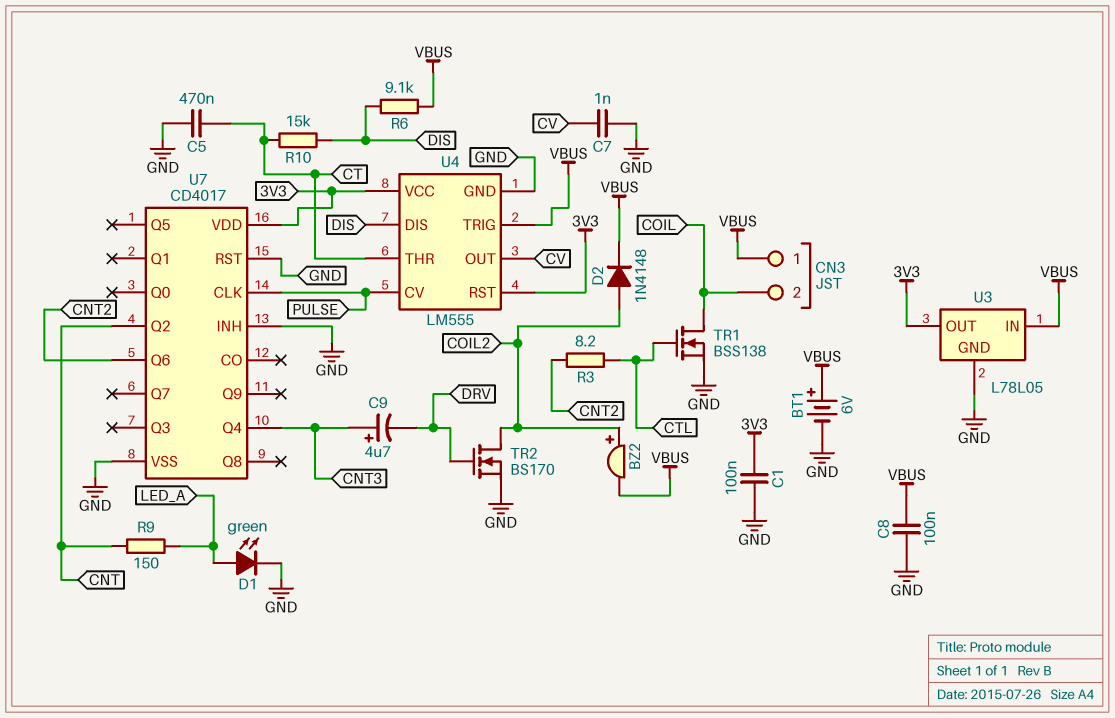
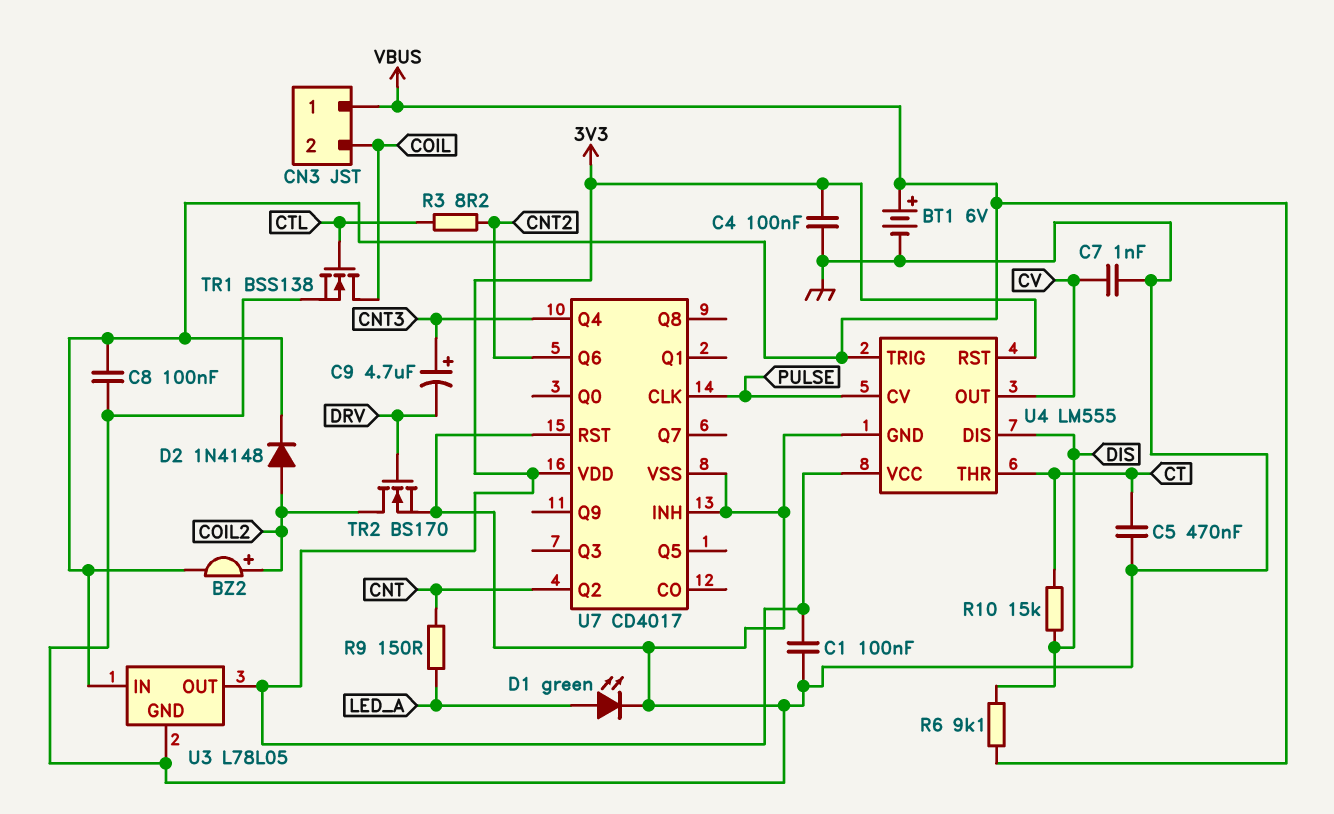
C4: none -> 100nF (3V3, GND)

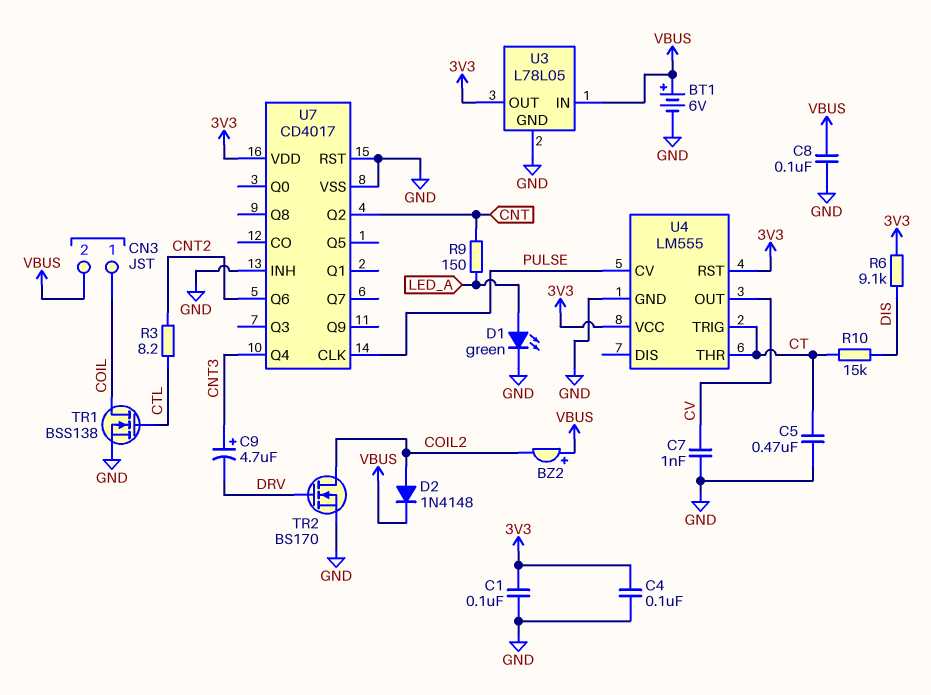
BZ2: buzzer (plus COIL2, minus VBUS) -> buzzer (plus VBUS, minus COIL2)
CN3 pin 1: VBUS -> COIL
CN3 pin 2: COIL -> VBUS
R6: 9.1k (DIS, VBUS) -> 9.1k (3V3, DIS)
U4 pin DIS: DIS -> none
U4 pin TRIG: VBUS -> CT

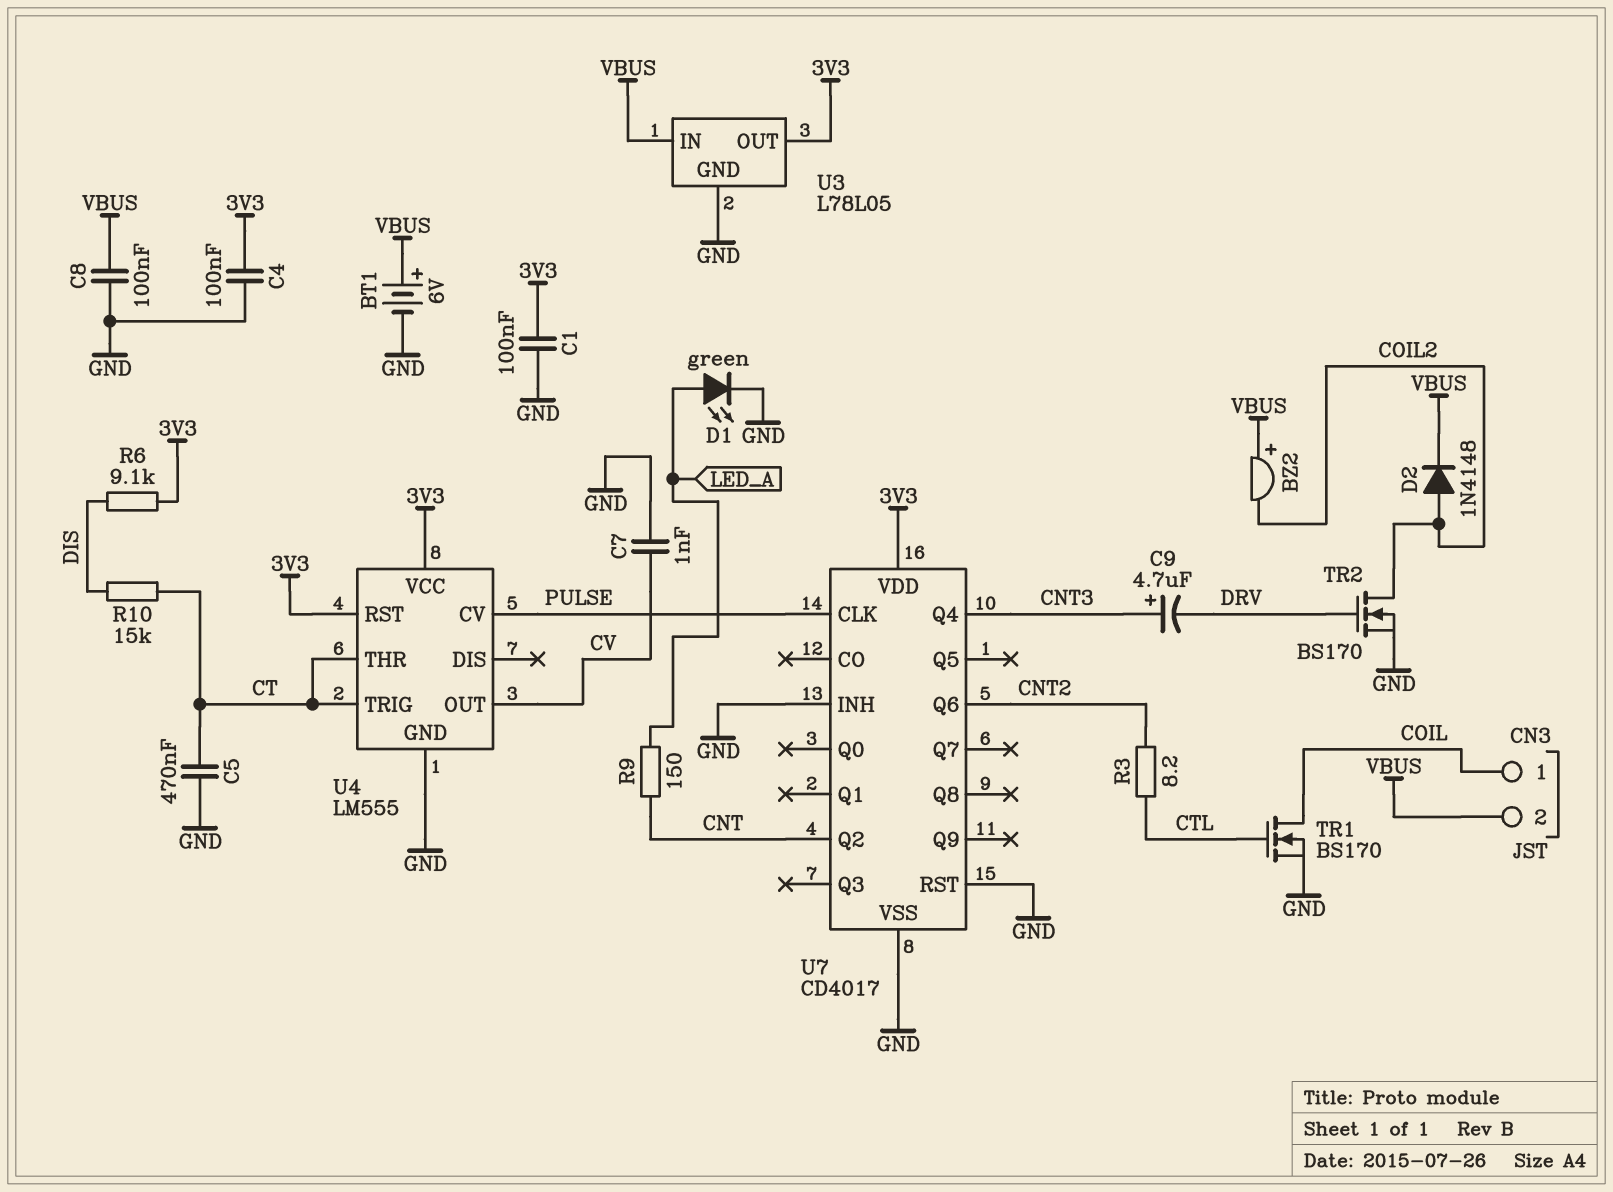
TR1: NMOS BSS138 (G CTL, D COIL, S GND) -> NMOS BS170 (G CTL, D COIL, S GND)

